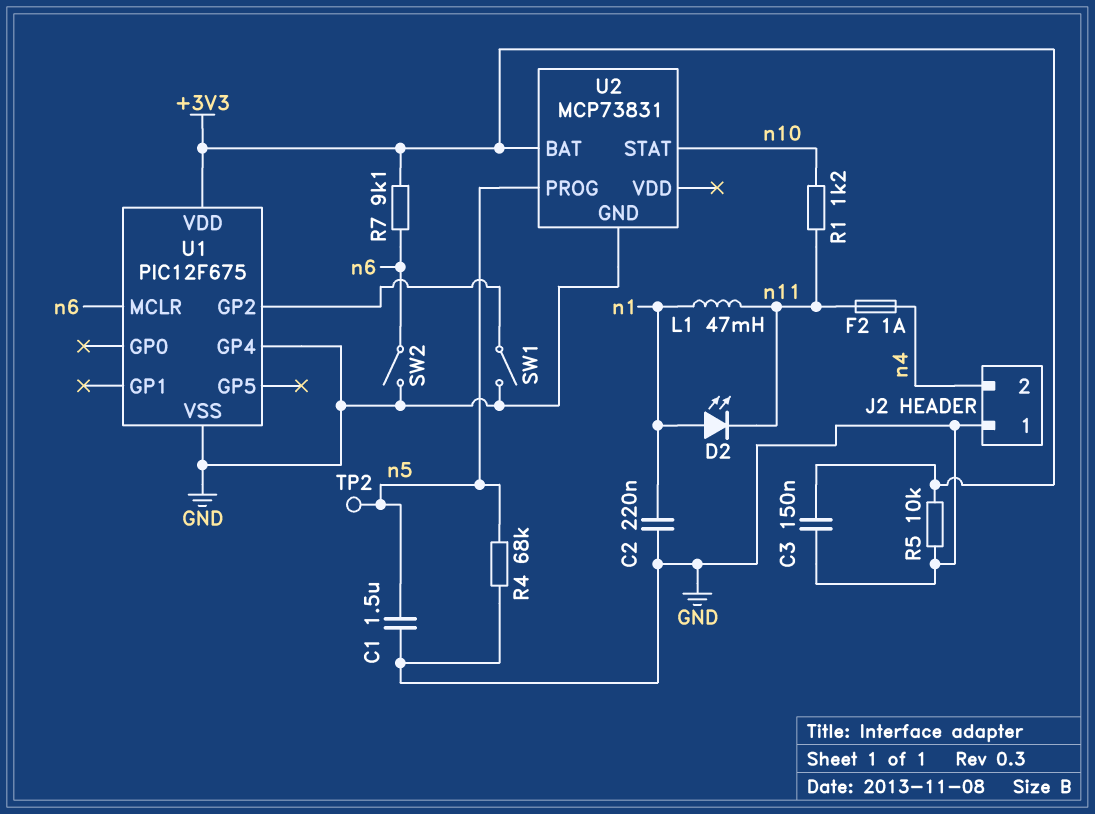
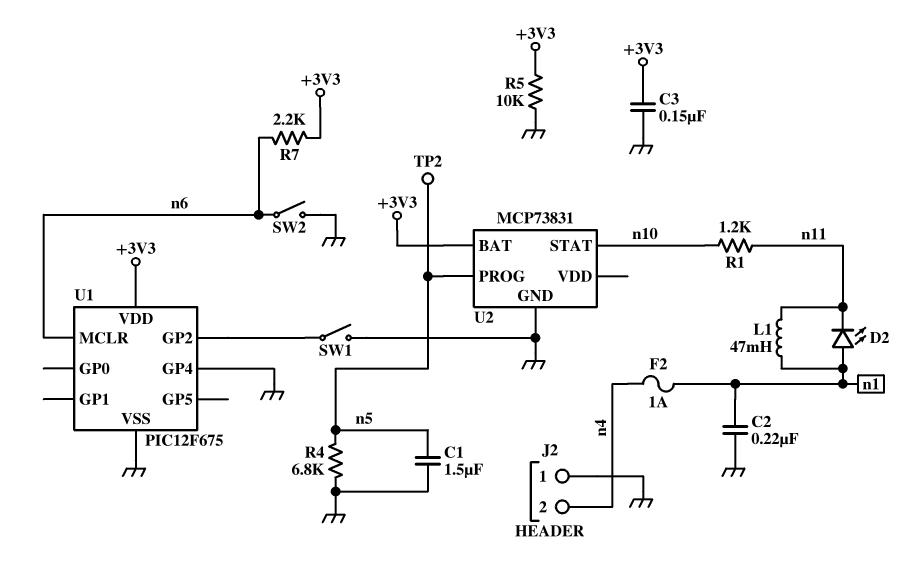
F2: 1A (n4, n11) -> 1A (n1, n4)
R4: 68k (GND, n5) -> 6.8k (GND, n5)
R7: 9.1k (+3V3, n6) -> 2.2k (+3V3, n6)

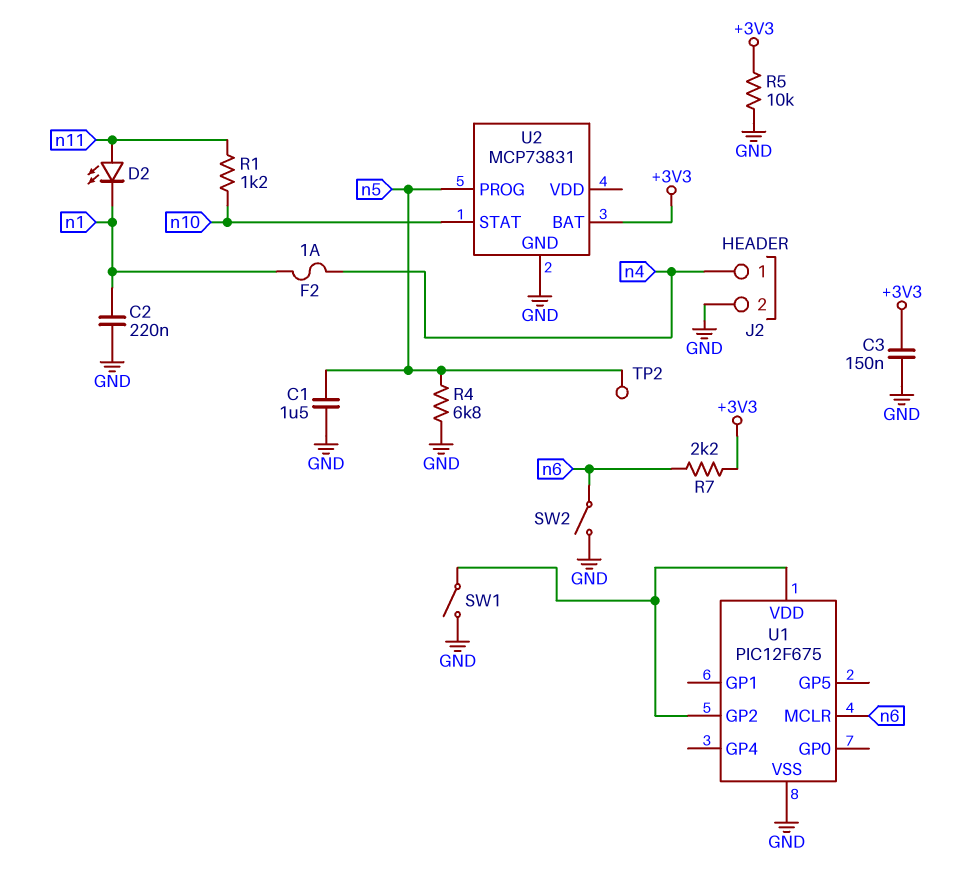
D2: LED (A n1, K n11) -> LED (A n11, K n1)
J2 pin 1: GND -> n4
J2 pin 2: n4 -> GND
L1: 47mH (n1, n11) -> none
U1 pin GP4: GND -> none
U1 pin VDD: +3V3 -> U1/GP2

